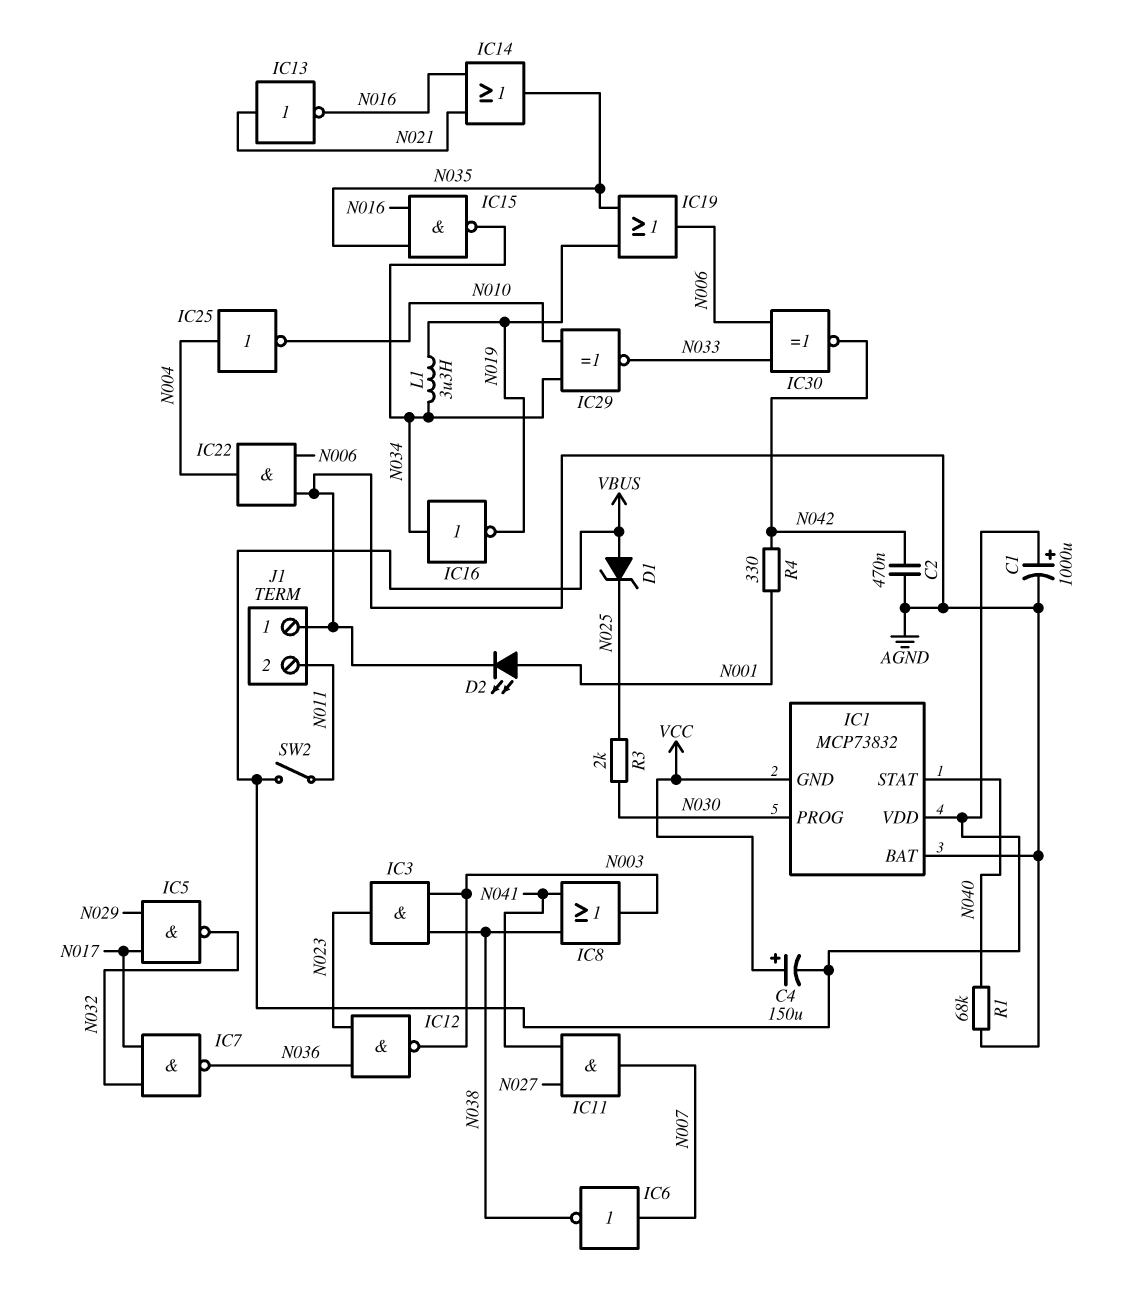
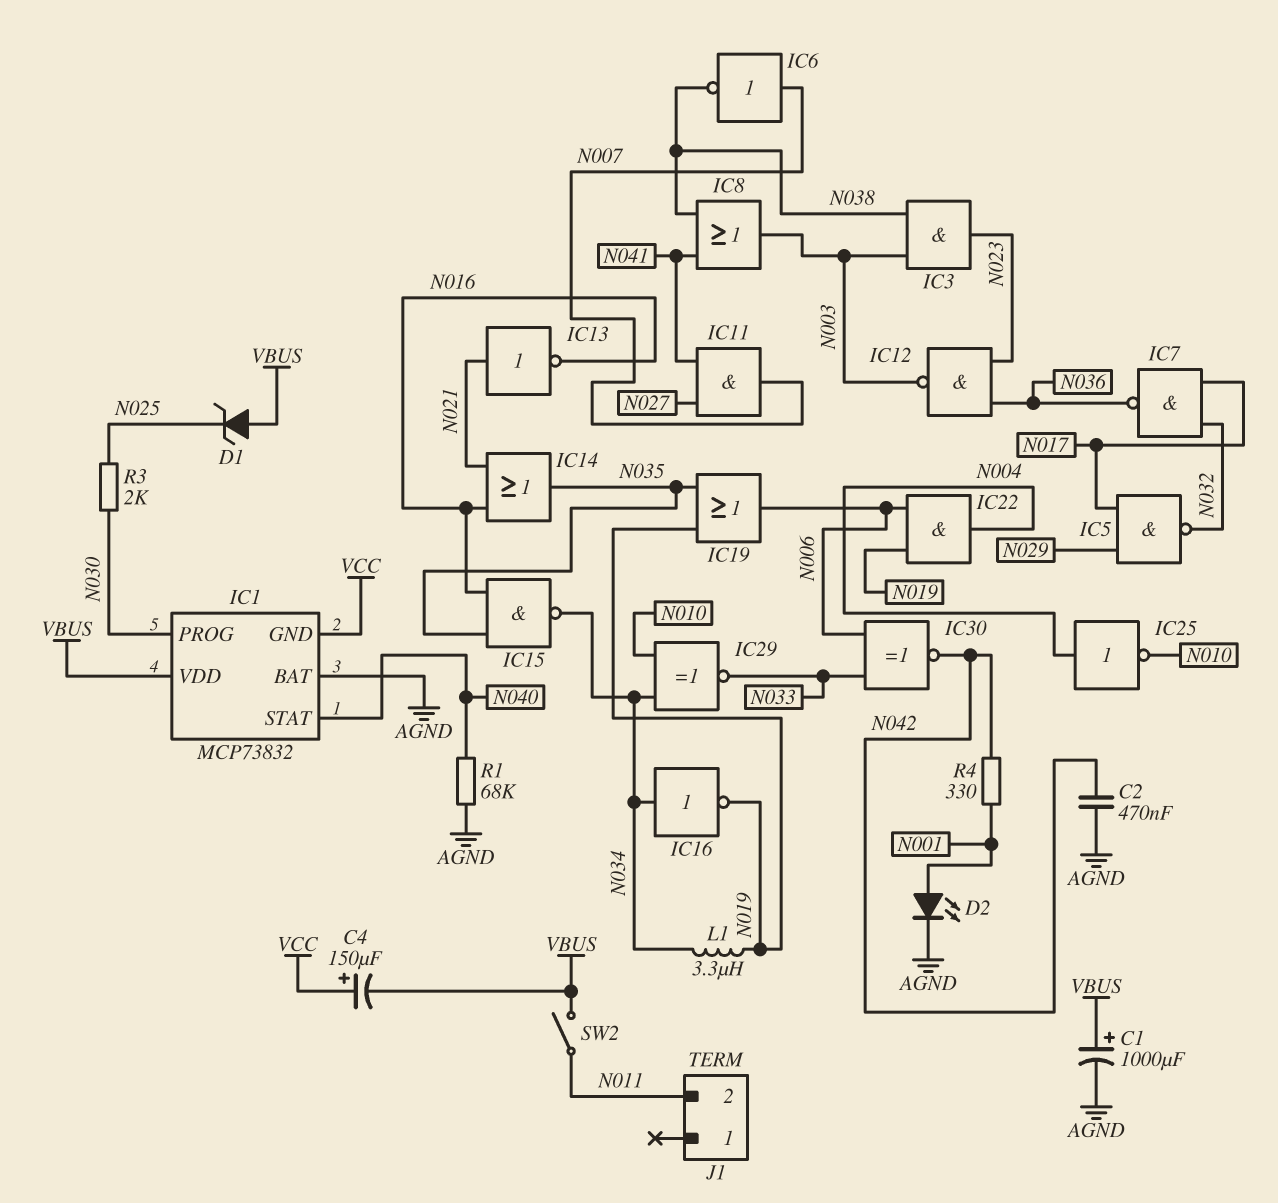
IC22: AND (in AGND, in N006, out N004) -> AND (in N006, in N019, out N004)
J1 pin 1: AGND -> none

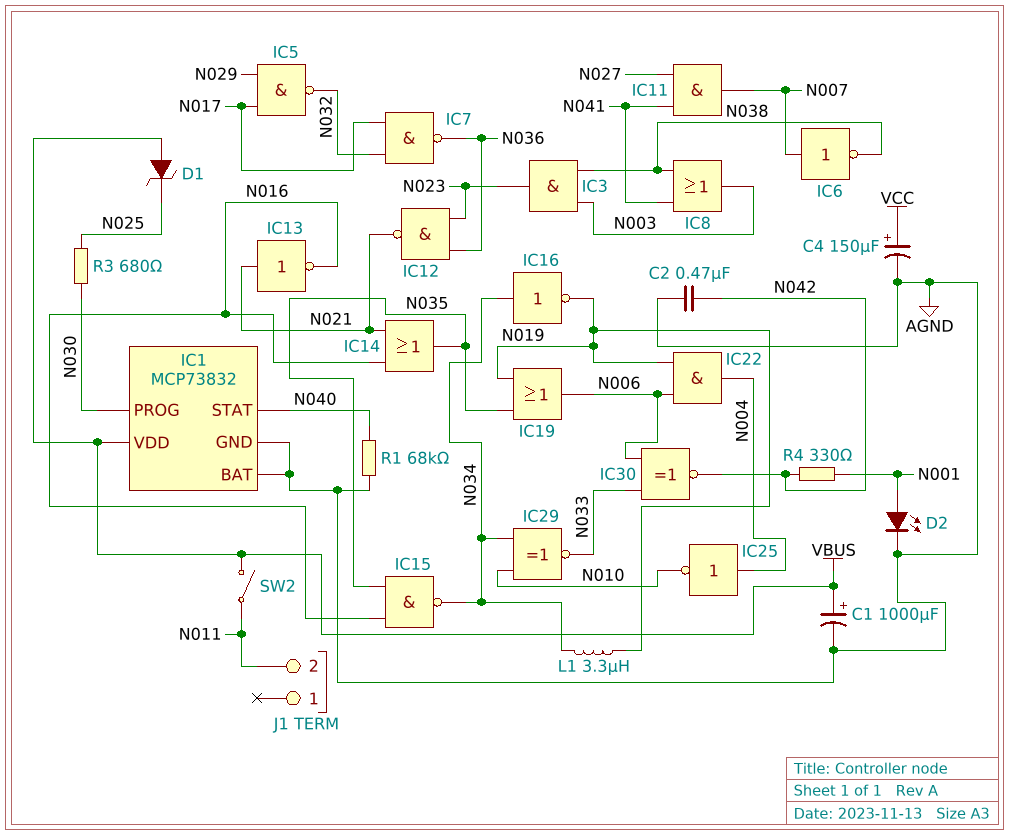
C4: 150uF (plus VCC, minus VBUS) -> 150uF (plus VCC, minus AGND)
IC1 pin GND: VCC -> AGND
IC12: NAND (in N023, in N036, out N003) -> NAND (in N023, in N036, out N021)
R3: 2k (N025, N030) -> 680 (N025, N030)

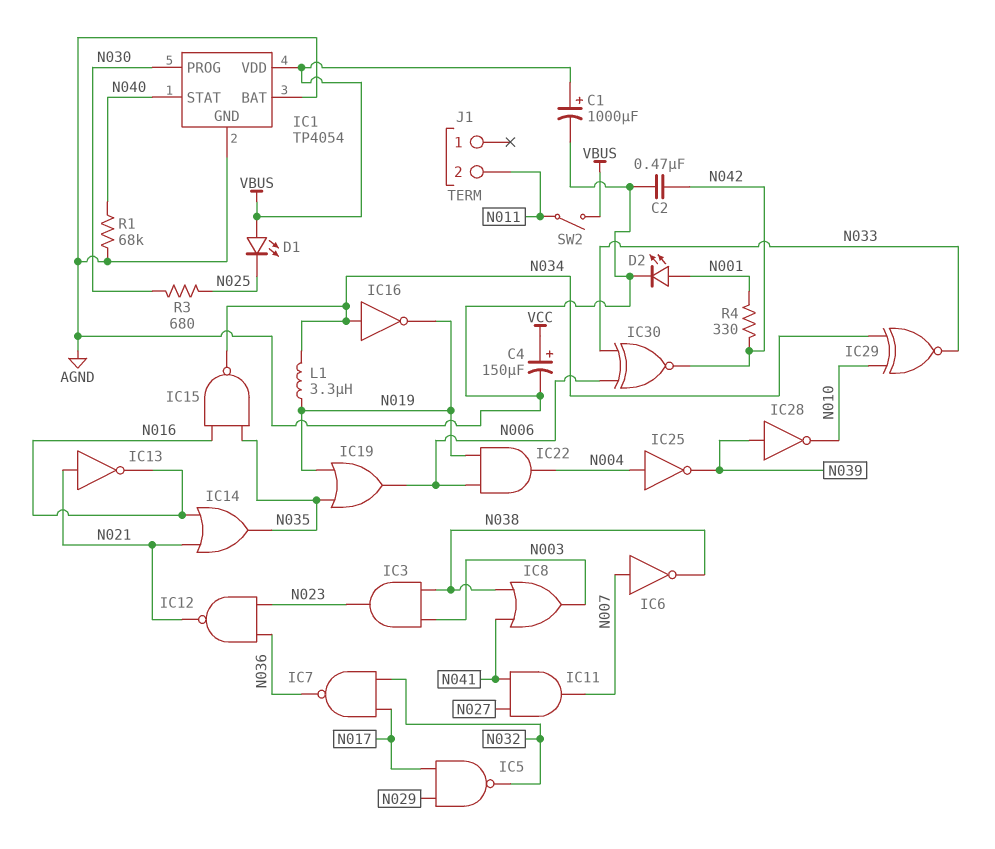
D1: zener (A VBUS, K N025) -> LED (A VBUS, K N025)
IC1: MCP73832 -> TP4054
IC25: NOT (in N004, out N010) -> NOT (in N004, out N039)
IC28: none -> NOT (in N039, out N010)

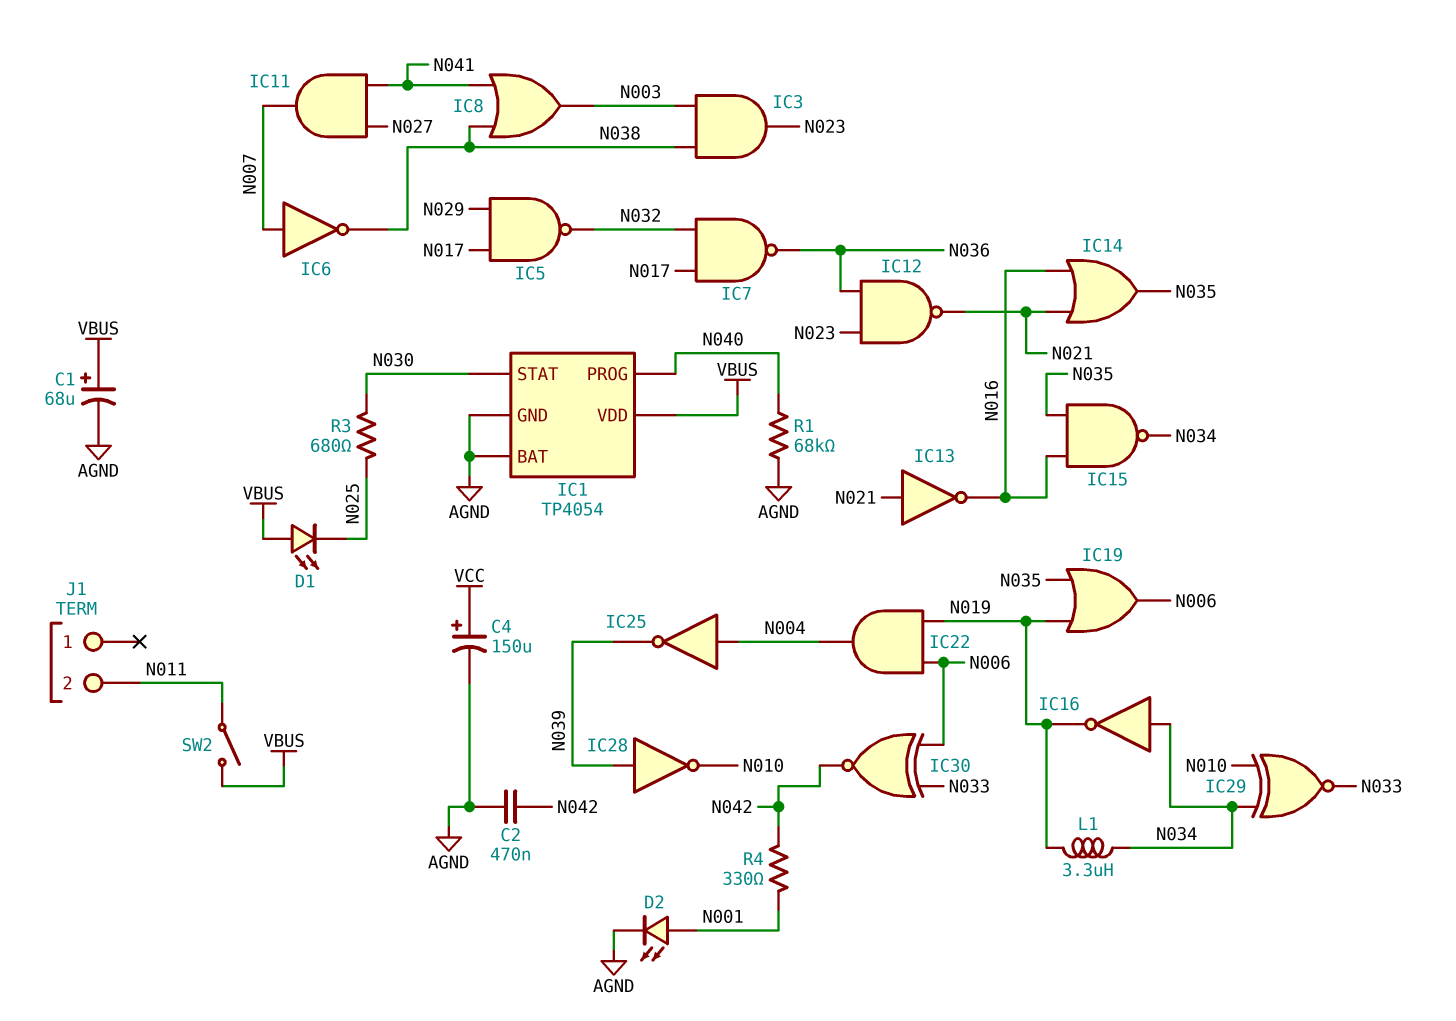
C1: 1000uF (plus VBUS, minus AGND) -> 68uF (plus VBUS, minus AGND)
IC1 pin PROG: N030 -> N040
IC1 pin STAT: N040 -> N030

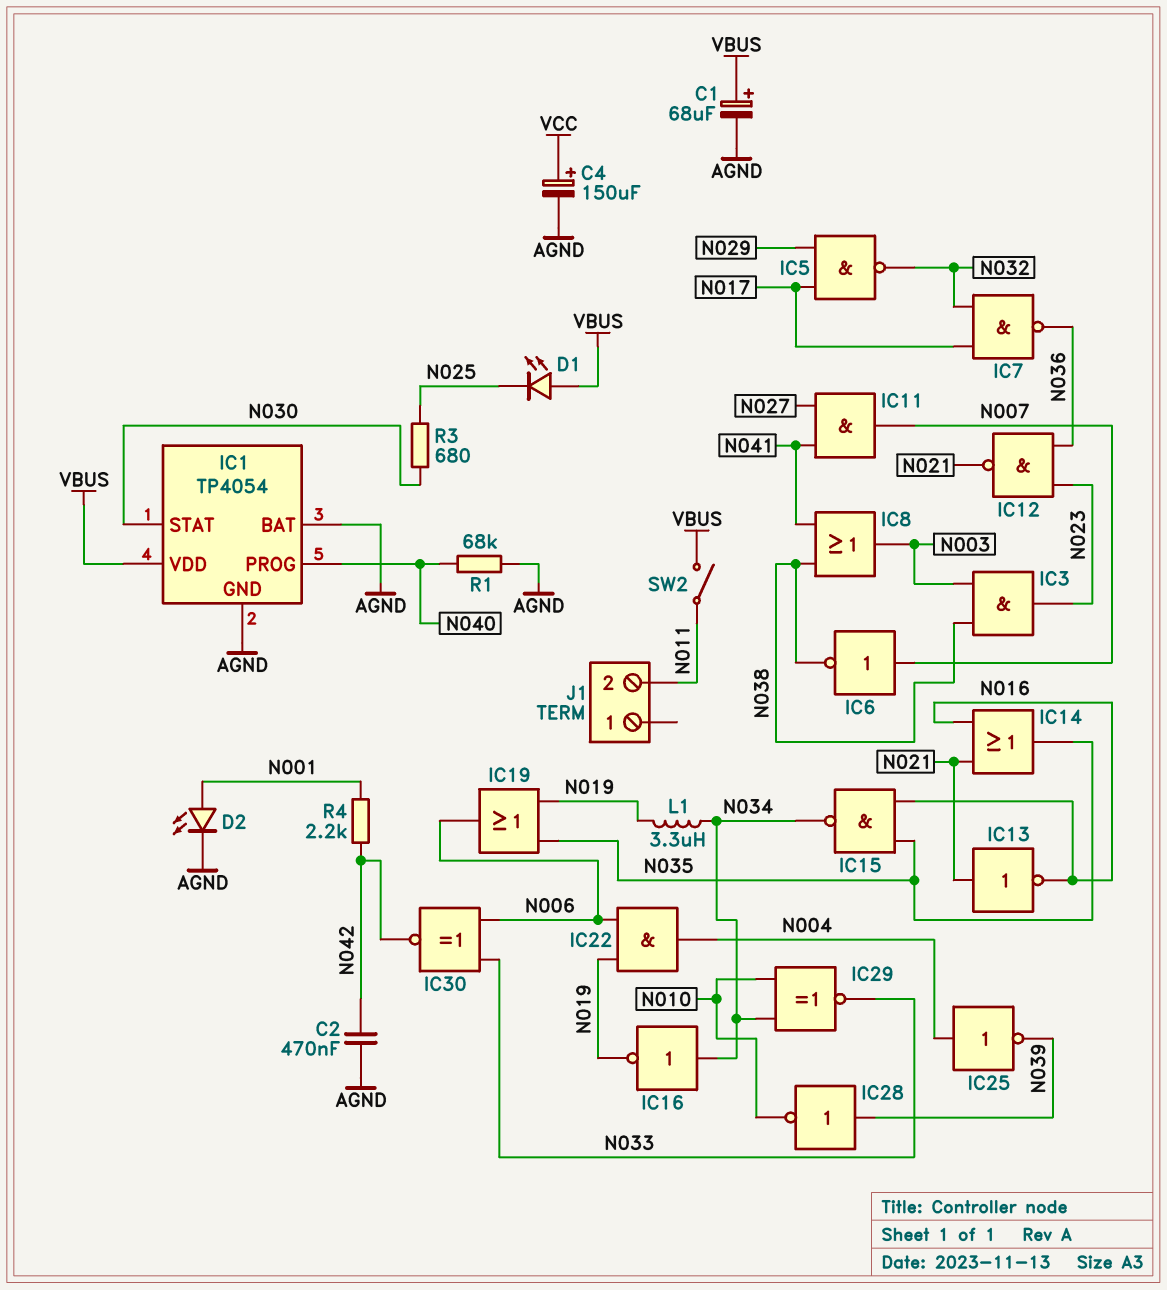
R4: 330 (N001, N042) -> 2.2k (N001, N042)

